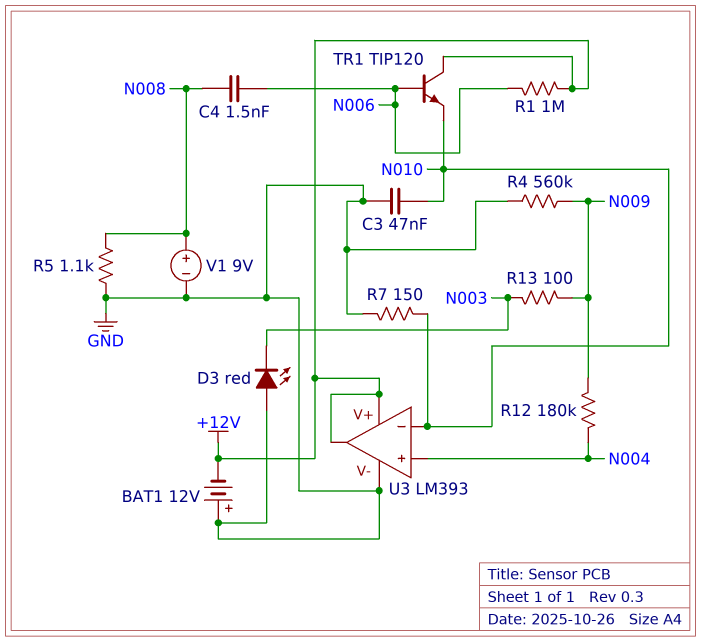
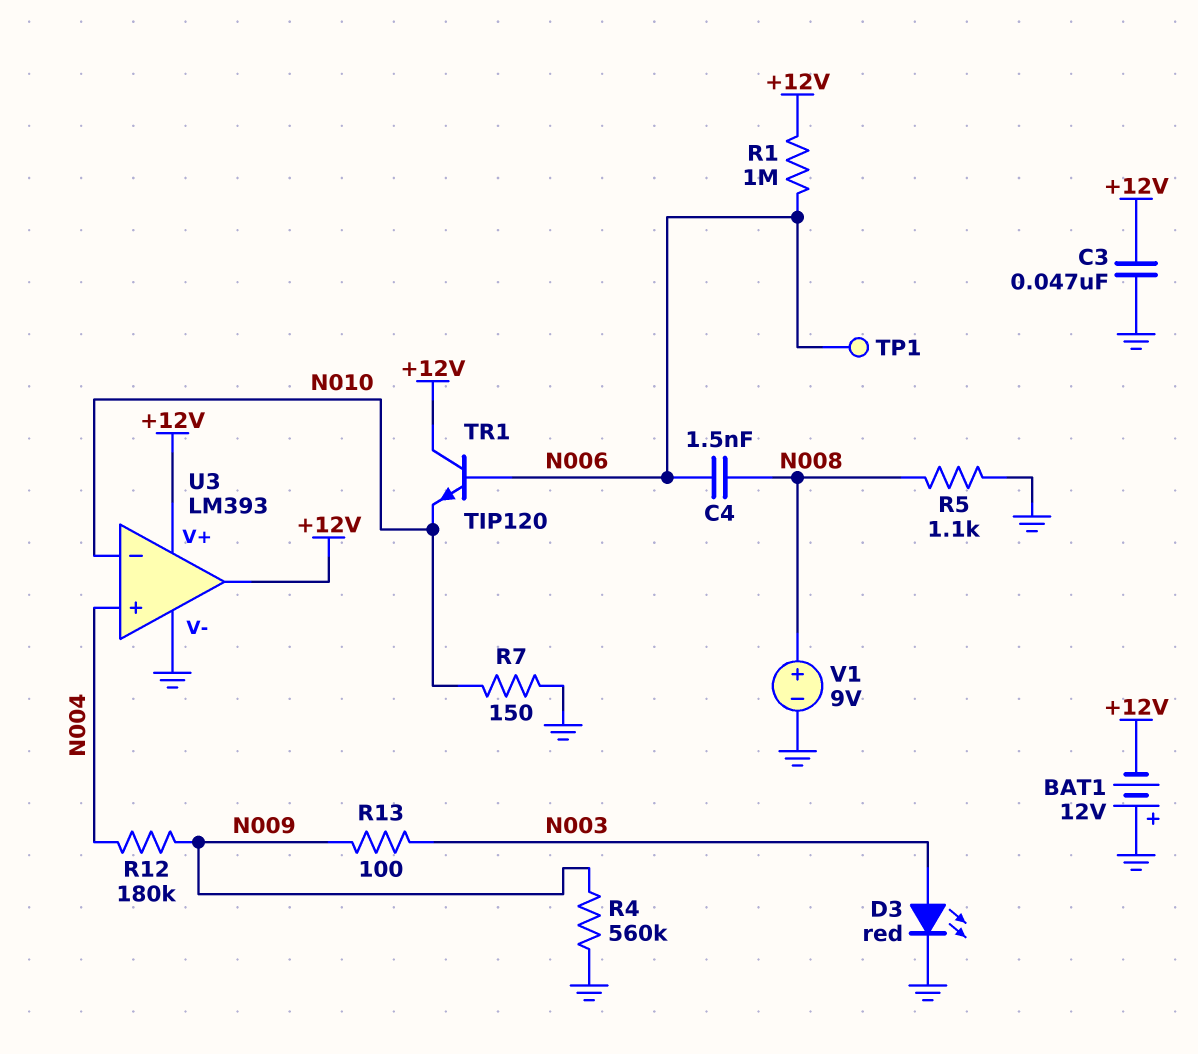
C3: 47nF (GND, N010) -> 47nF (+12V, GND)
D3: LED red (A GND, K N003) -> LED red (A N003, K GND)
TP1: none -> test point (N006)

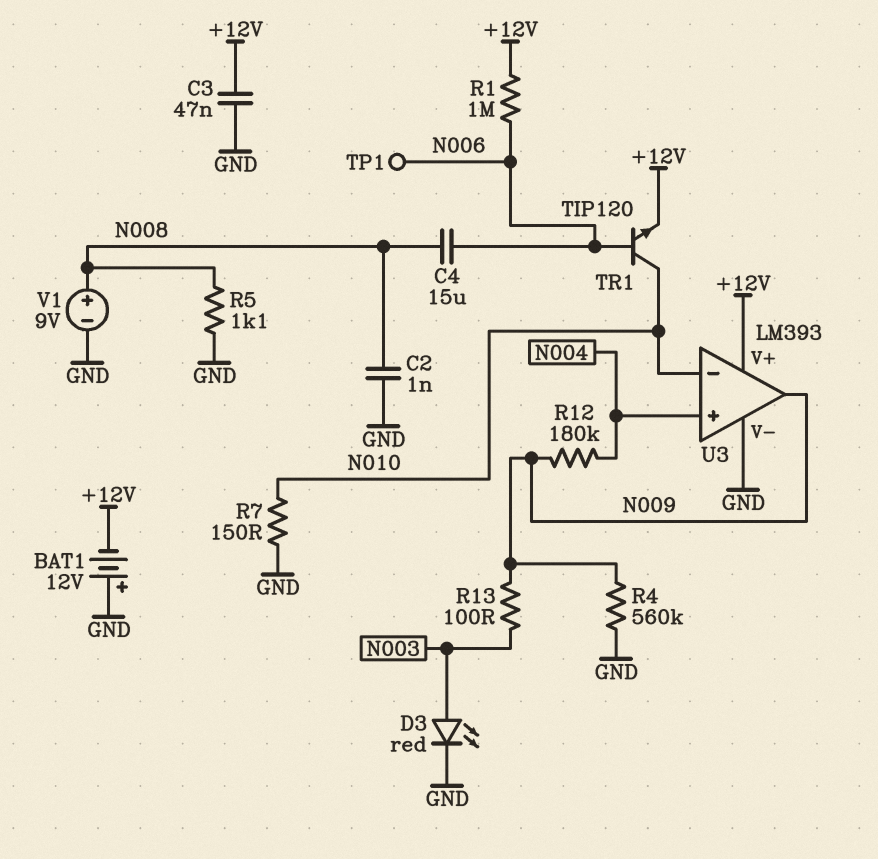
C2: none -> 1nF (GND, N008)
C4: 1.5nF (N006, N008) -> 15uF (N006, N008)
TR1: NPN TIP120 (B N006, C +12V, E N010) -> NPN TIP120 (B N006, C N010, E +12V)
U3 pin out: +12V -> N009

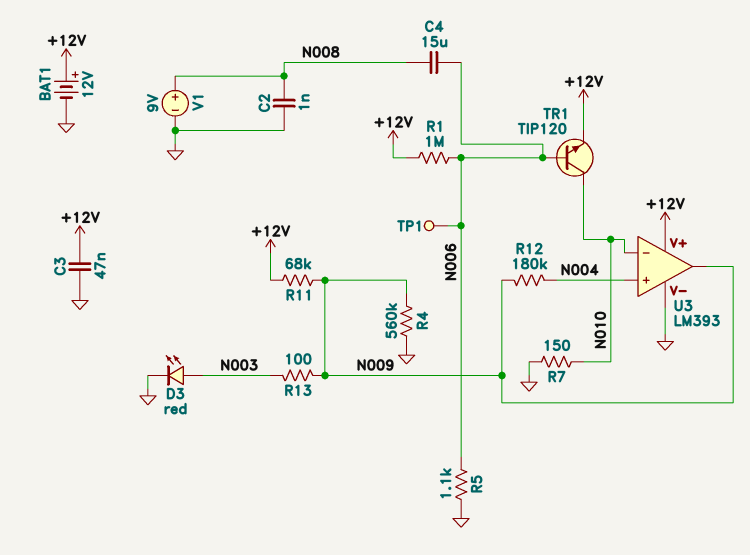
BAT1: 12V (plus GND, minus +12V) -> 12V (plus +12V, minus GND)
R5: 1.1k (GND, N008) -> 1.1k (GND, N006)
R11: none -> 68k (+12V, N009)

